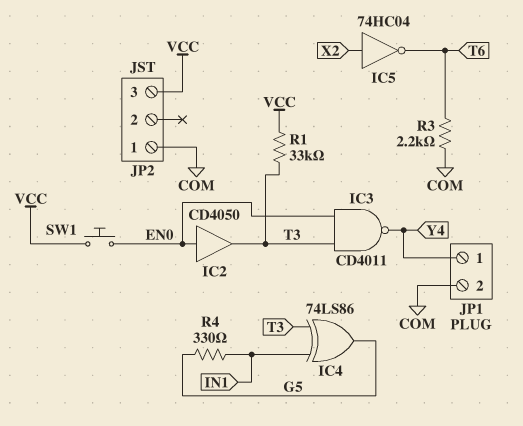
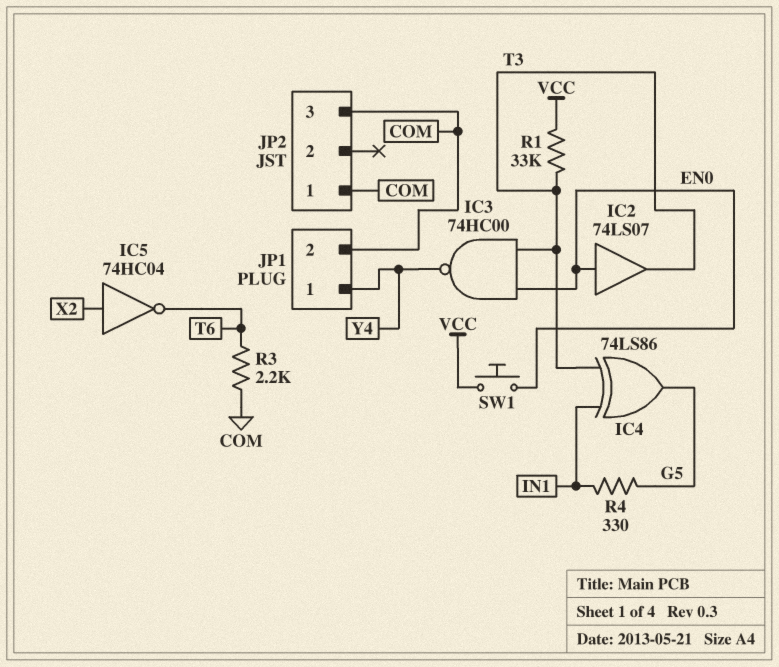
IC2: buffer CD4050 (in EN0, out T3) -> buffer 74LS07 (in EN0, out T3)
IC3: NAND CD4011 (in EN0, in T3, out Y4) -> NAND 74HC00 (in EN0, in T3, out Y4)
JP2 pin 3: VCC -> COM

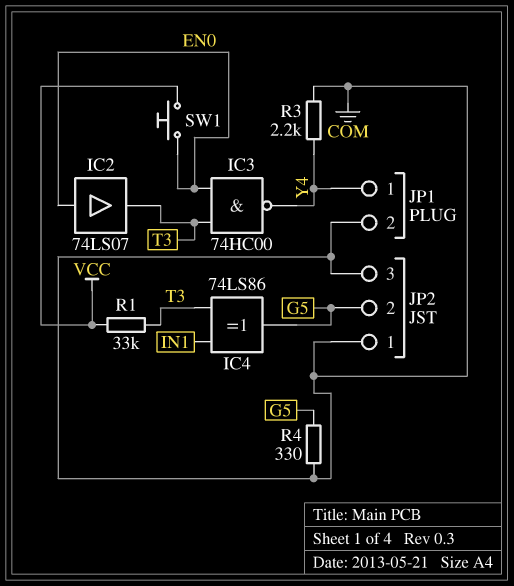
IC5: NOT 74HC04 (in X2, out T6) -> none
JP2 pin 2: none -> G5
R3: 2.2k (COM, T6) -> 2.2k (COM, Y4)
R4: 330 (G5, IN1) -> 330 (COM, G5)

